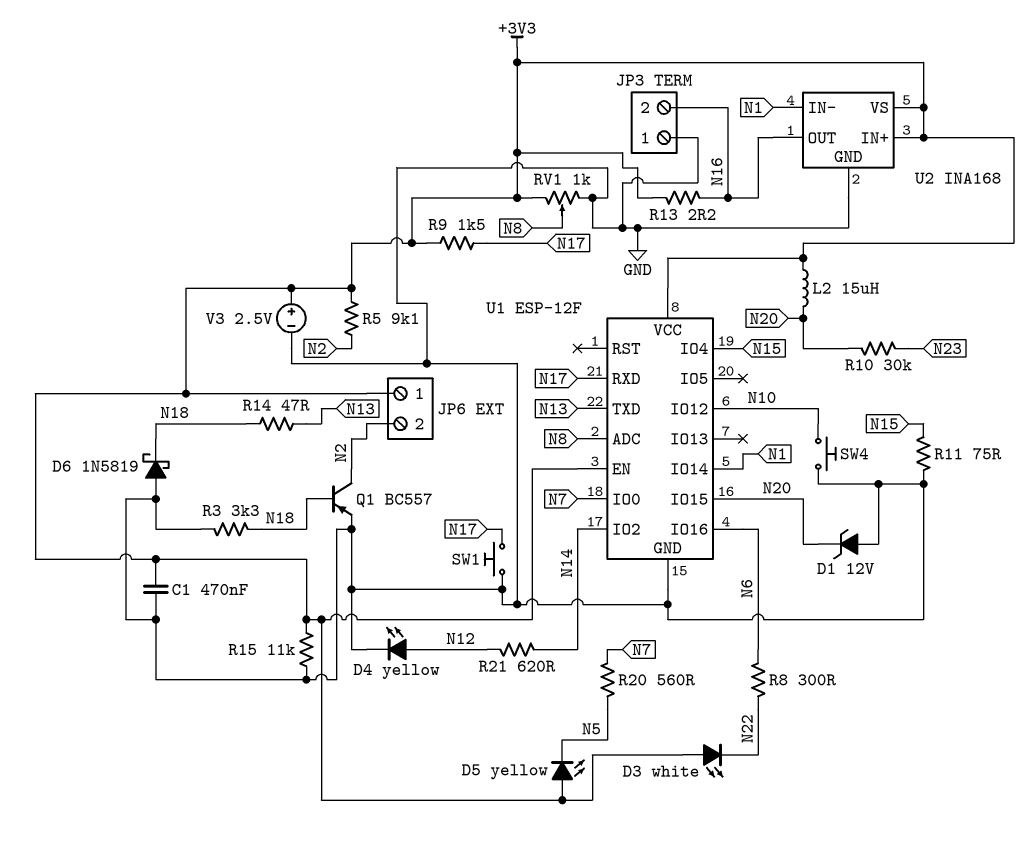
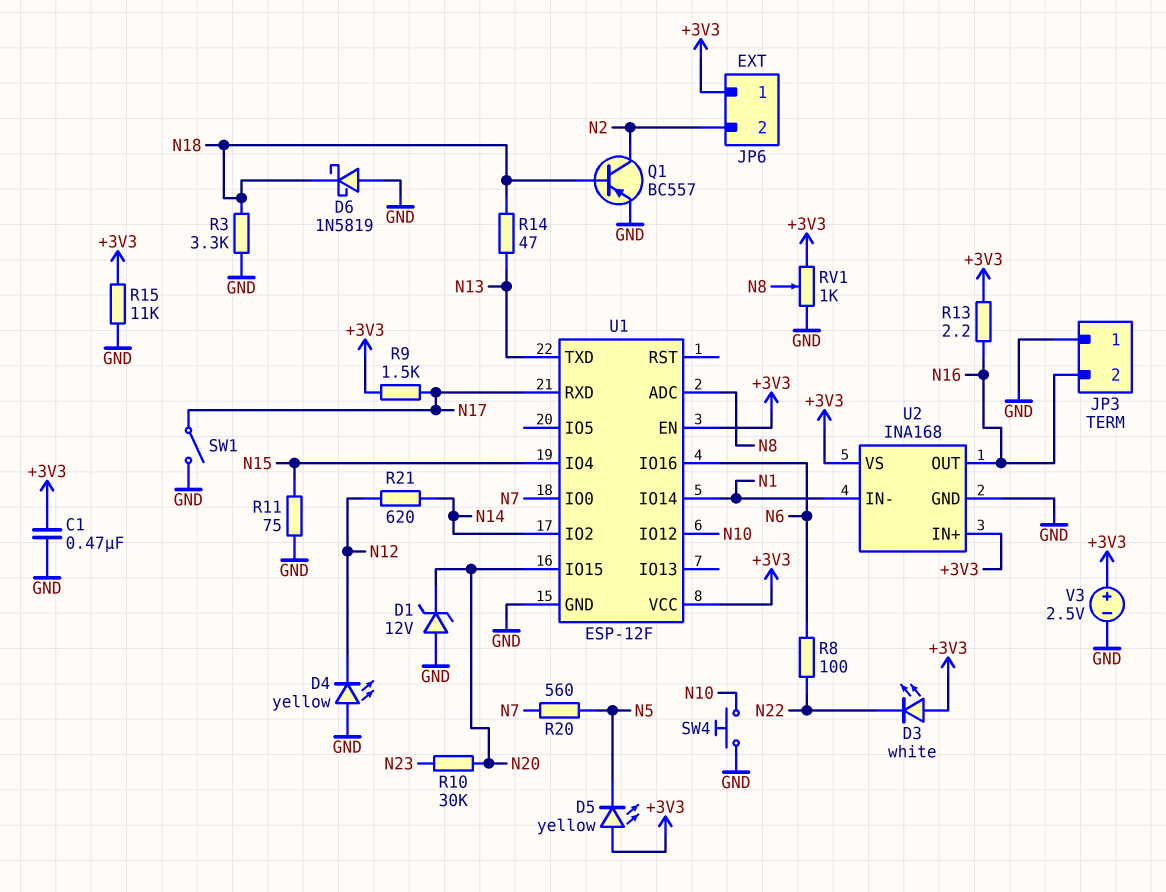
D4: LED yellow (A N12, K GND) -> LED yellow (A GND, K N12)
L2: 15uH (+3V3, N20) -> none
R5: 9.1k (+3V3, N2) -> none
R8: 300 (N6, N22) -> 100 (N6, N22)
SW1: button (GND, N17) -> switch (GND, N17)

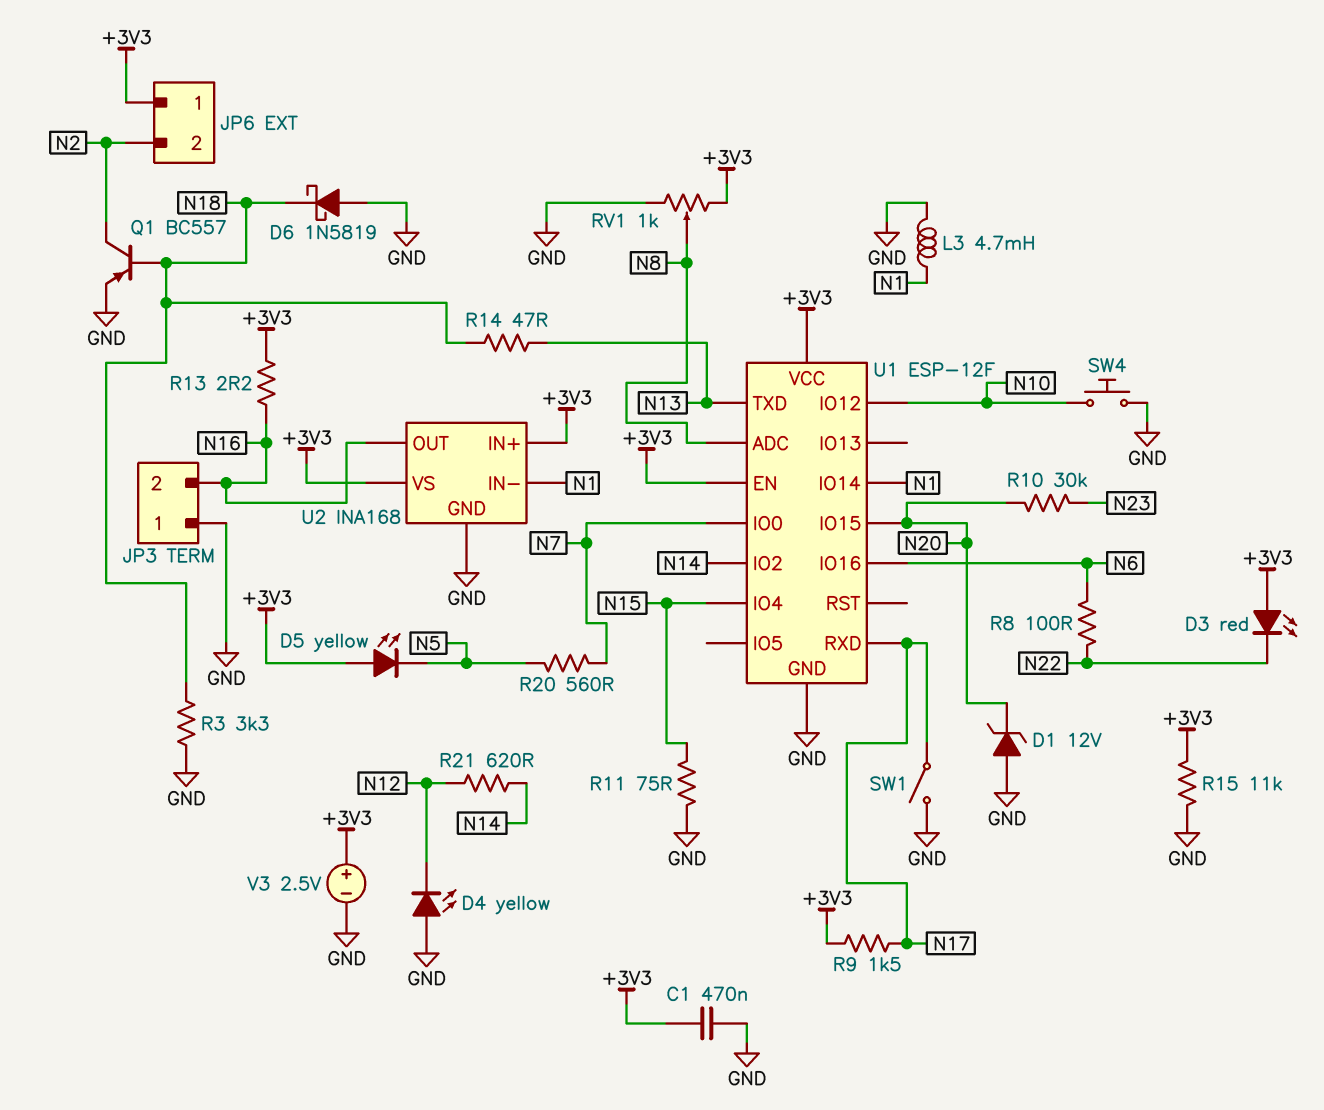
D3: LED white (A +3V3, K N22) -> LED red (A +3V3, K N22)
L3: none -> 4.7mH (GND, N1)

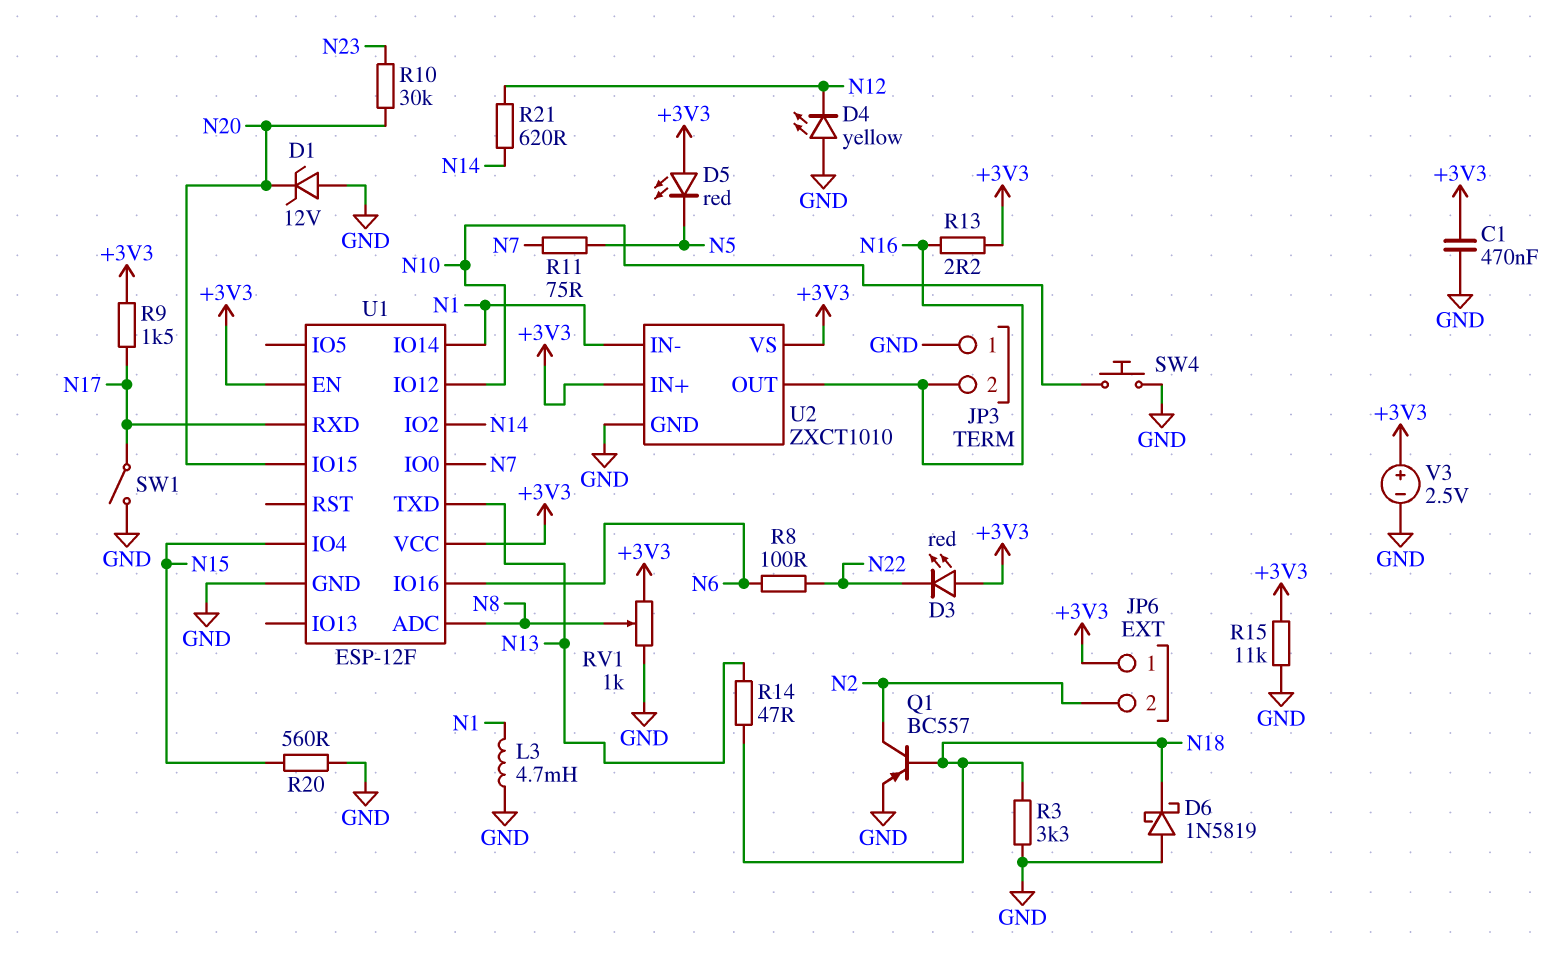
D5: LED yellow (A +3V3, K N5) -> LED red (A +3V3, K N5)
R11: 75 (GND, N15) -> 75 (N5, N7)
R20: 560 (N5, N7) -> 560 (GND, N15)
U2: INA168 -> ZXCT1010

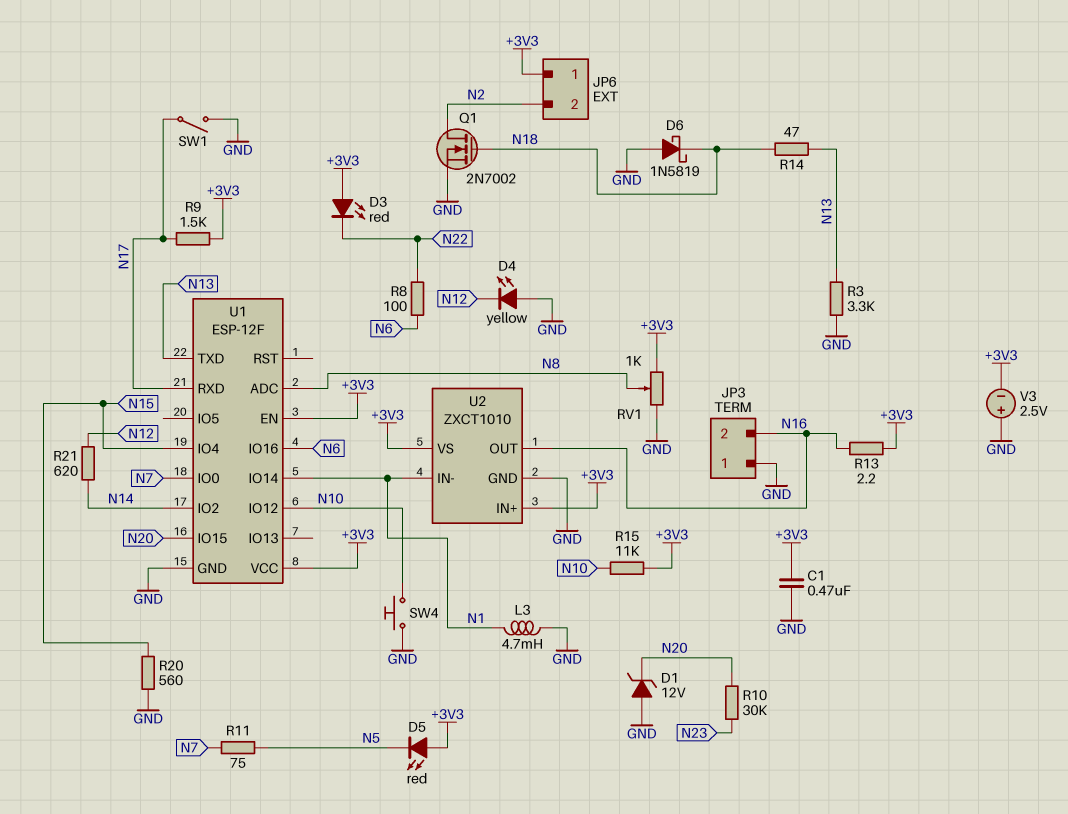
Q1: PNP BC557 (B N18, C N2, E GND) -> NMOS 2N7002 (G N18, D N2, S GND)
R3: 3.3k (GND, N18) -> 3.3k (GND, N13)
R15: 11k (+3V3, GND) -> 11k (+3V3, N10)
V3: 2.5V (plus +3V3, minus GND) -> 2.5V (plus GND, minus +3V3)

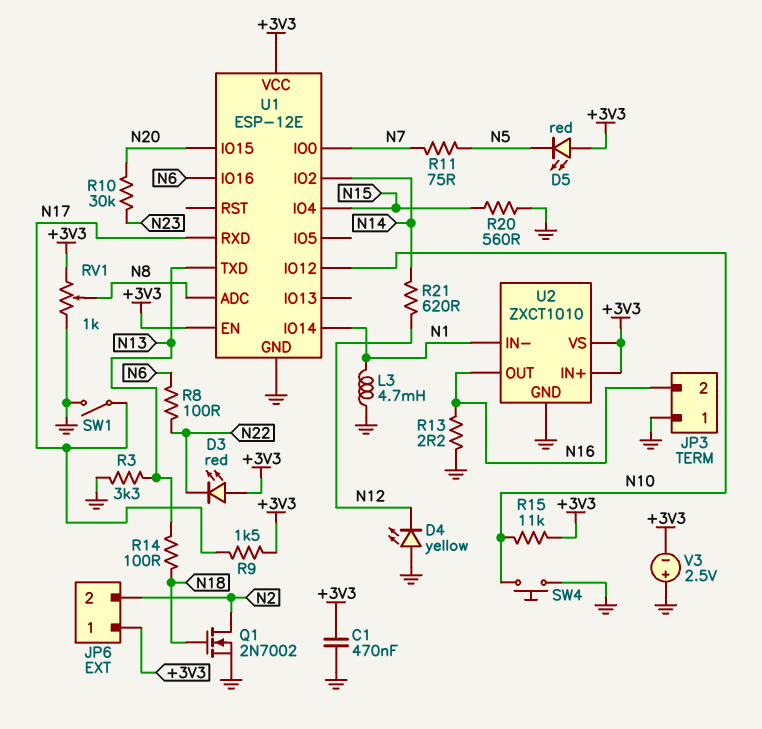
D1: zener 12V (A GND, K N20) -> none
D6: schottky 1N5819 (A GND, K N18) -> none
R13: 2.2 (+3V3, N16) -> 2.2 (GND, N16)
R14: 47 (N13, N18) -> 100 (N13, N18)
U1: ESP-12F -> ESP-12E

